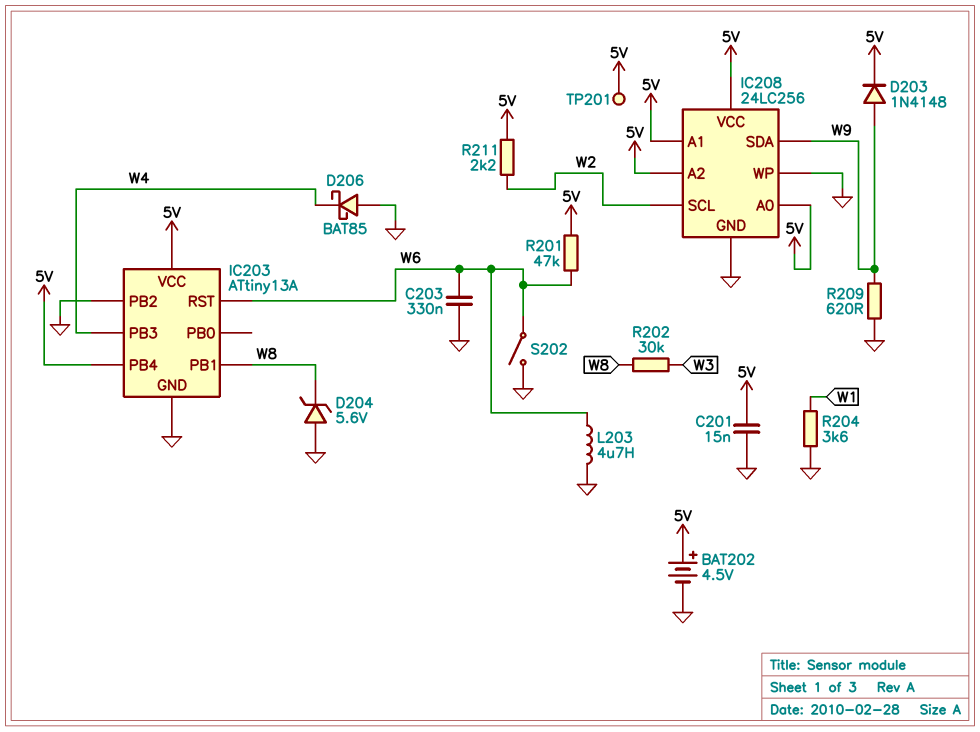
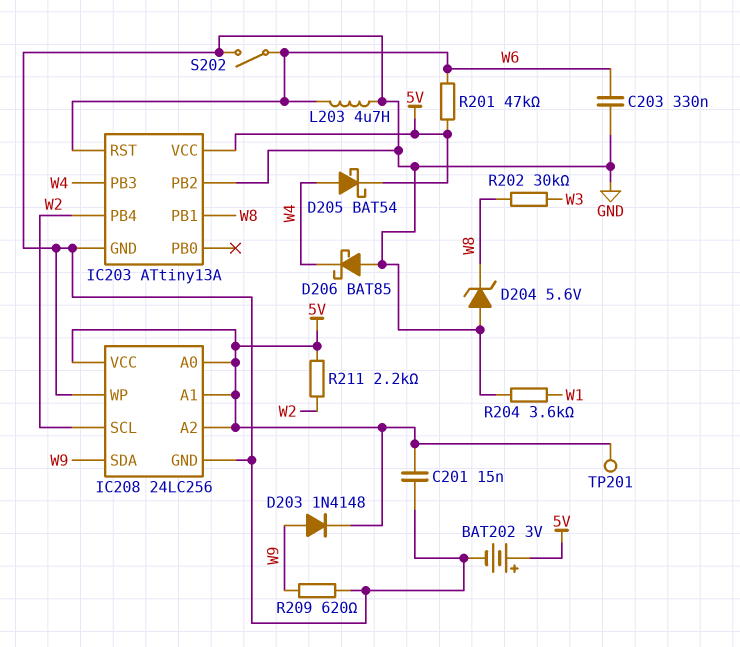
BAT202: 4.5V (plus 5V, minus GND) -> 3V (plus 5V, minus GND)
D205: none -> schottky BAT54 (A W4, K 5V)
IC203 pin PB4: 5V -> W2

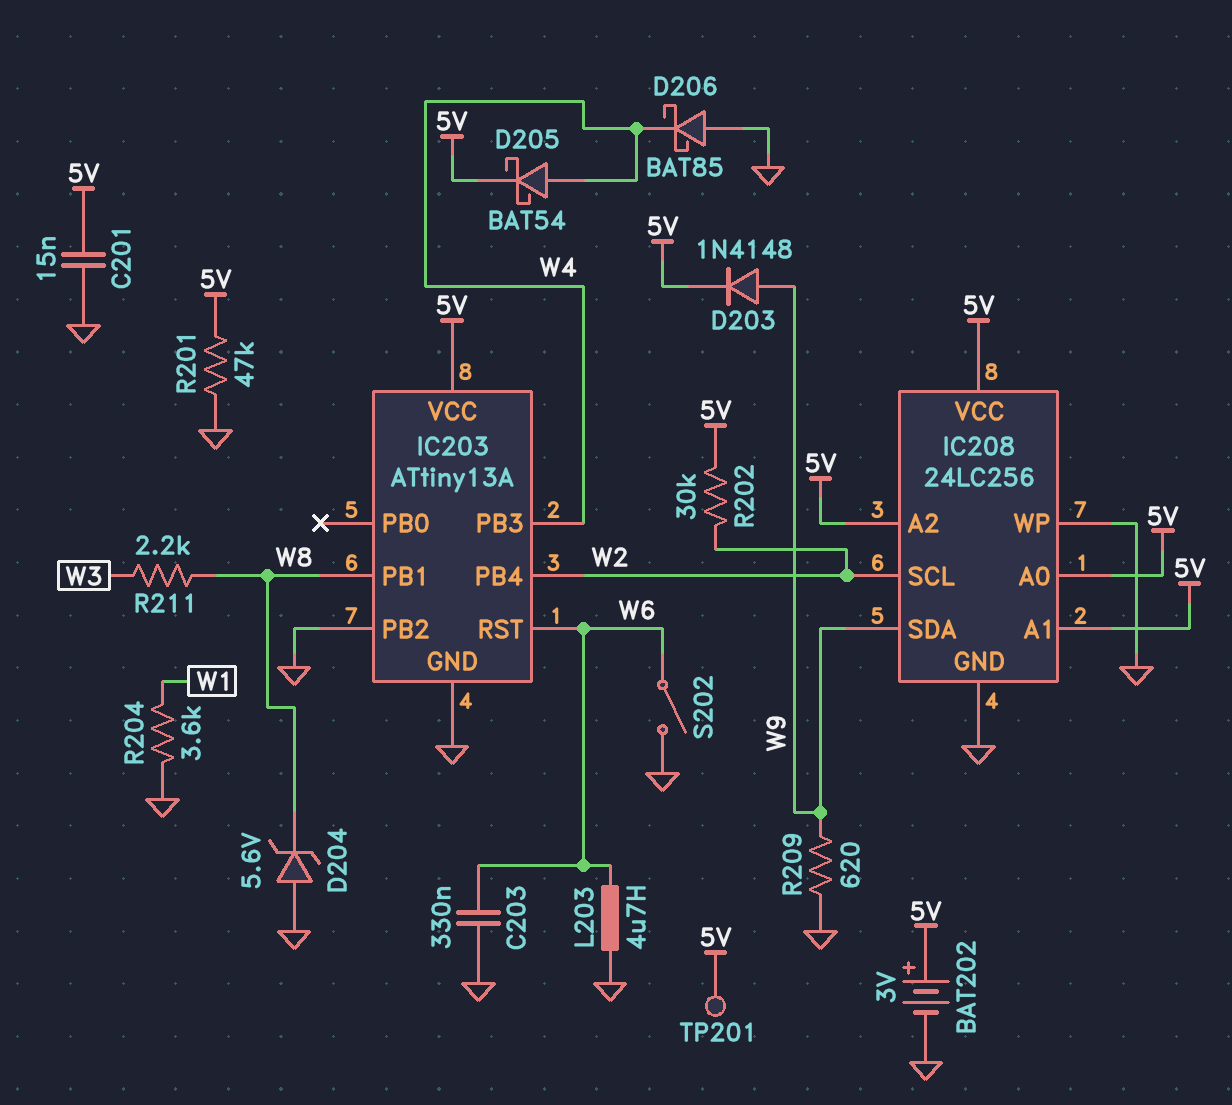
R201: 47k (5V, W6) -> 47k (5V, GND)
R202: 30k (W3, W8) -> 30k (5V, W2)
R211: 2.2k (5V, W2) -> 2.2k (W3, W8)

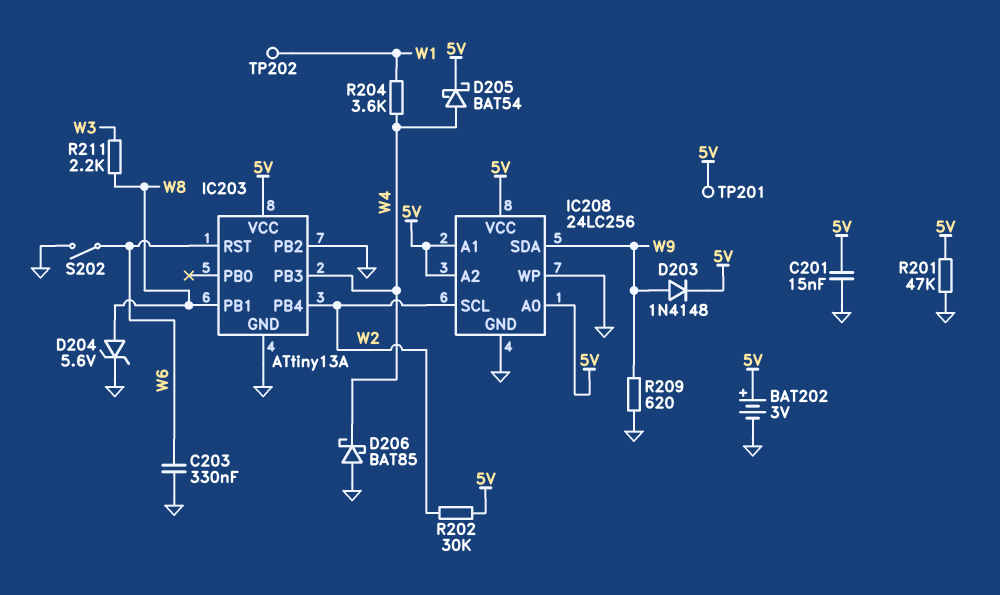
D204: zener 5.6V (A GND, K W8) -> zener 5.6V (A W8, K GND)
L203: 4.7uH (GND, W6) -> none
R204: 3.6k (GND, W1) -> 3.6k (W1, W4)
TP202: none -> test point (W1)

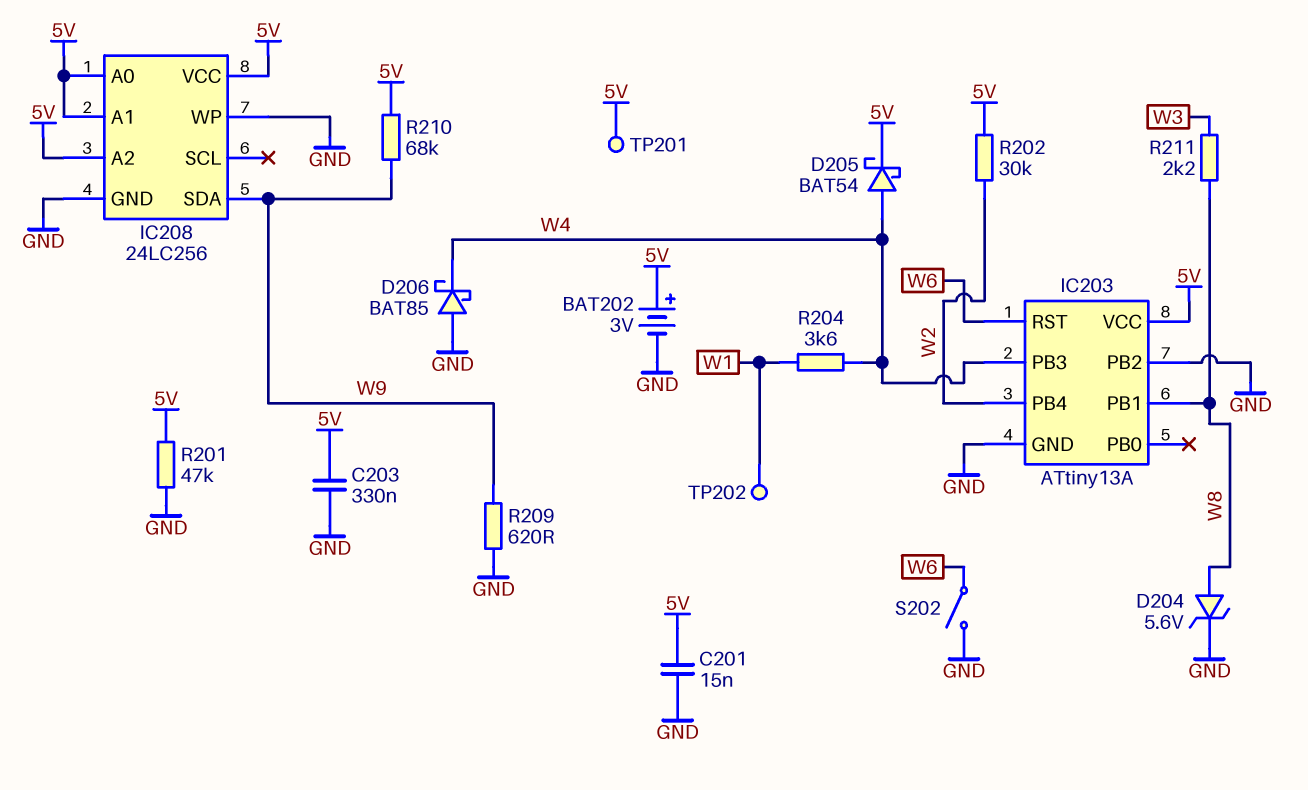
C203: 330nF (GND, W6) -> 330nF (5V, GND)
D203: diode 1N4148 (A W9, K 5V) -> none
IC208 pin SCL: W2 -> none
R210: none -> 68k (5V, W9)

